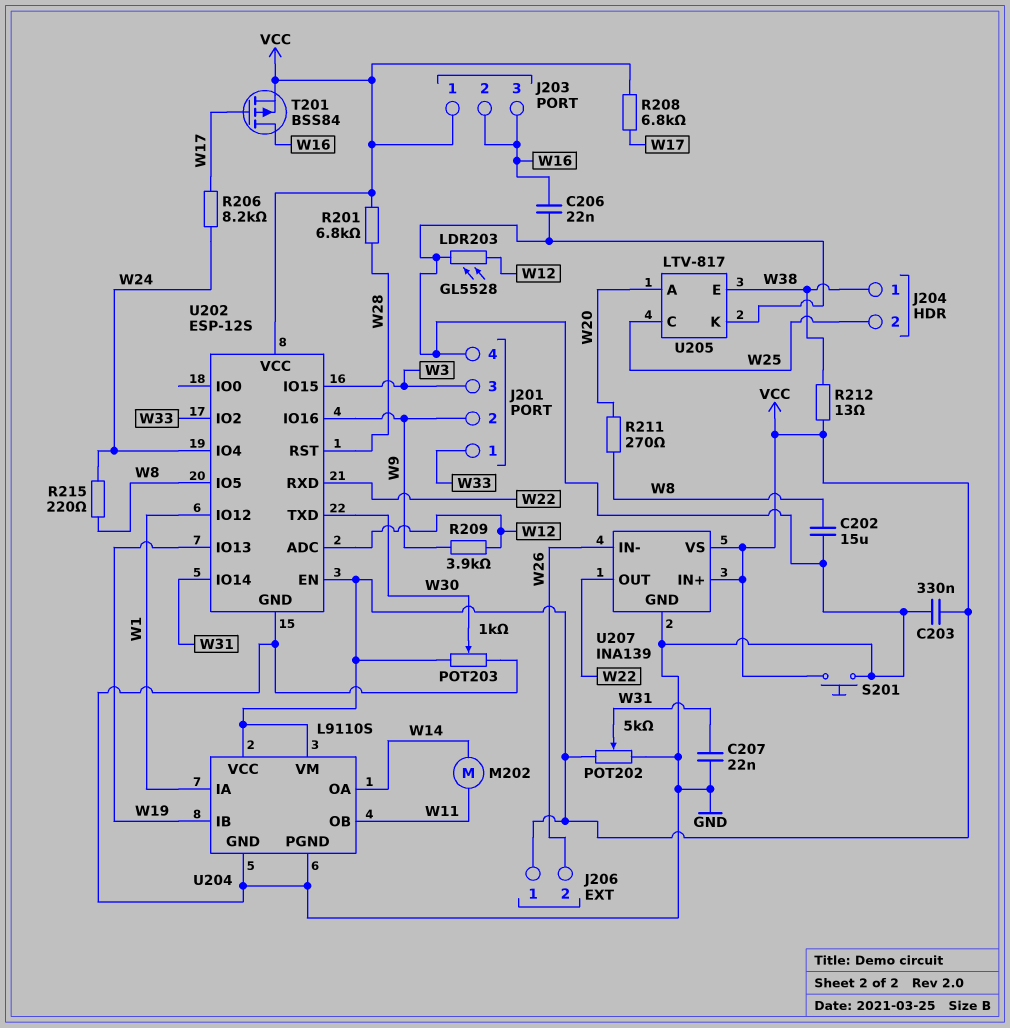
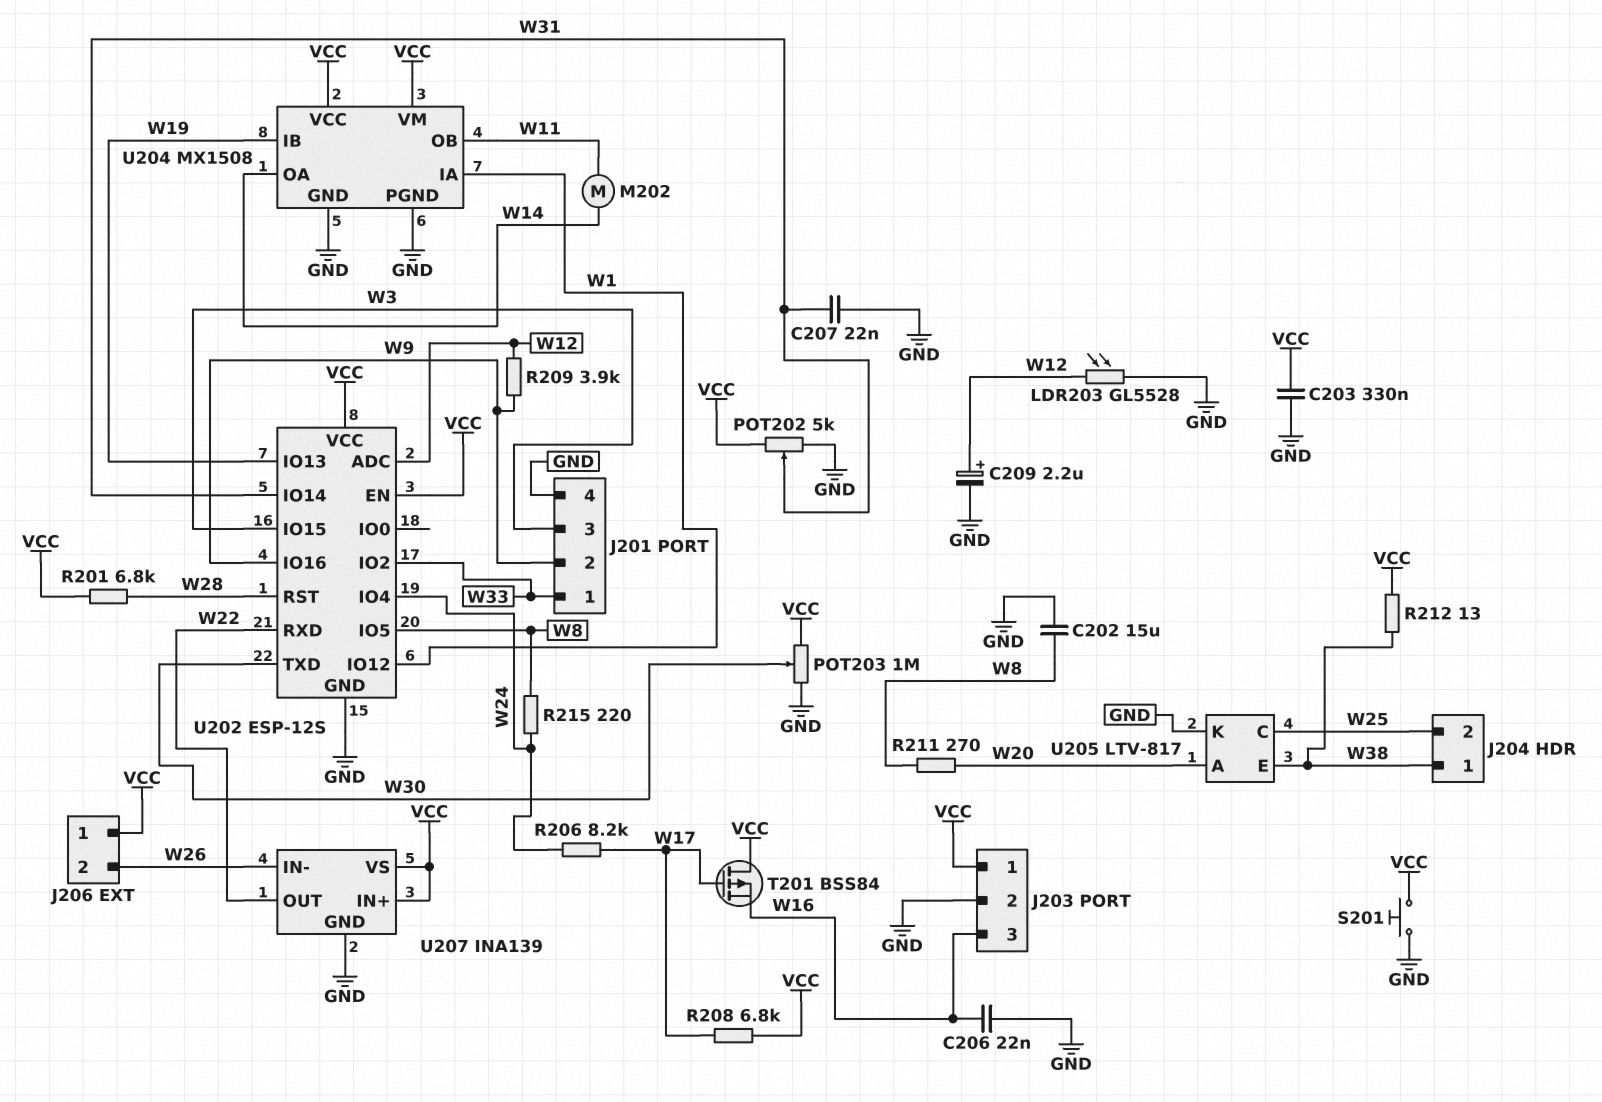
C209: none -> 2.2uF (plus W12, minus GND)
J203 pin 2: W16 -> GND
POT203: 1k (GND, VCC, wiper W30) -> 1M (GND, VCC, wiper W30)
T201: PMOS BSS84 (G W17, D W16, S VCC) -> PMOS BSS84 (G W17, D VCC, S W16)
U204: L9110S -> MX1508

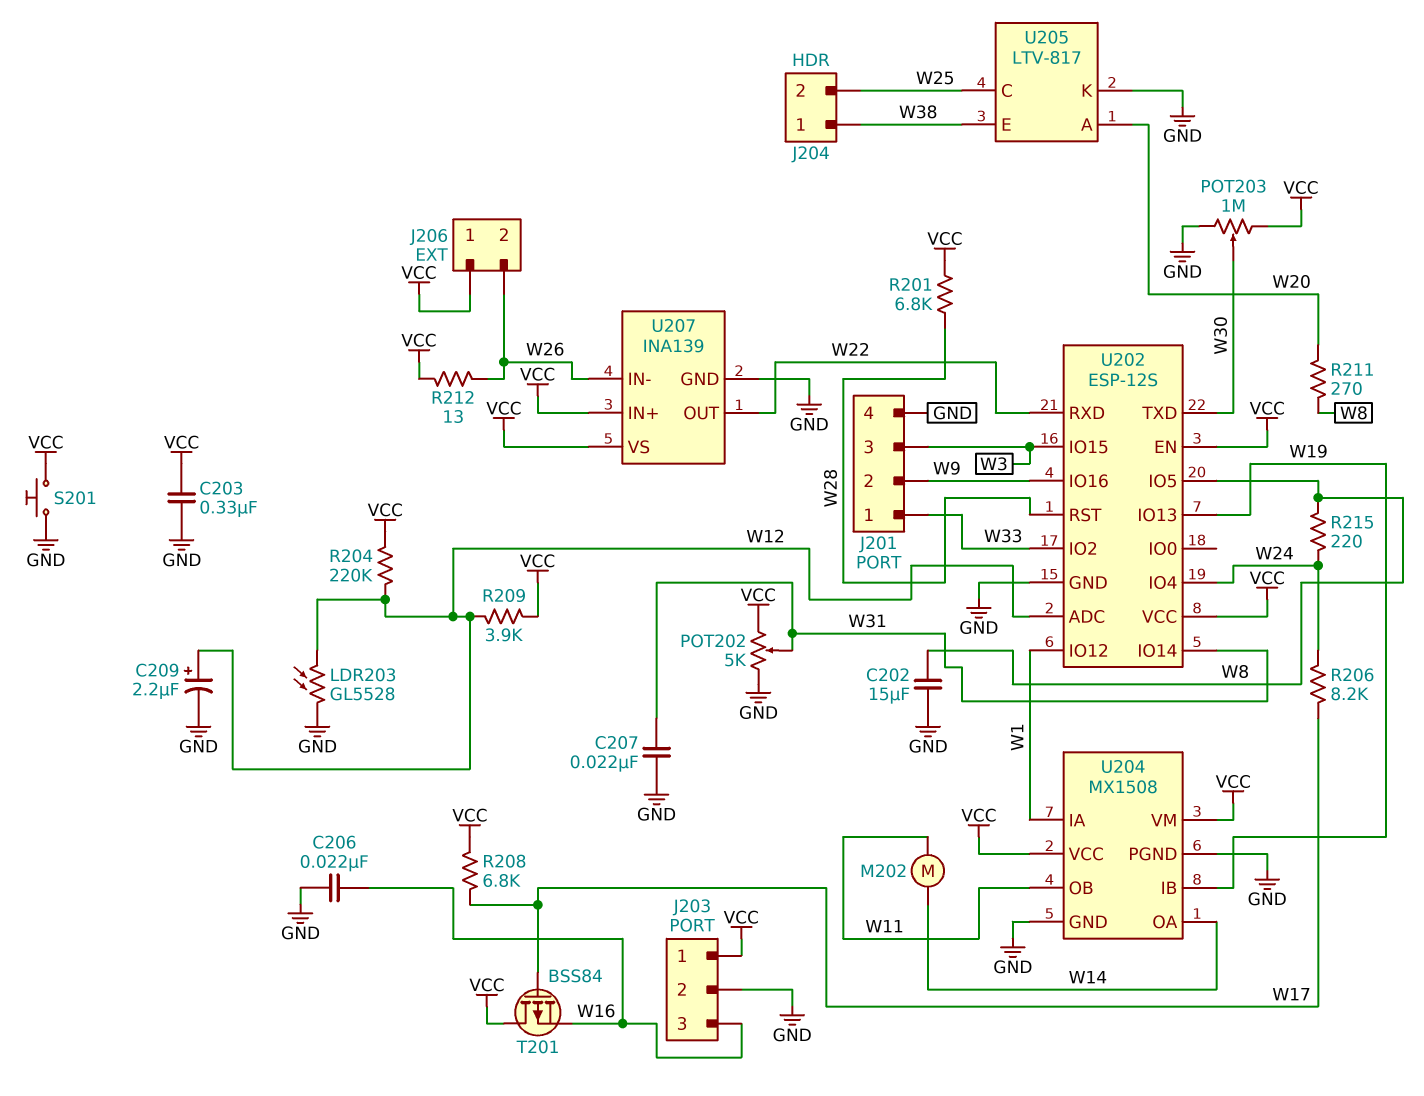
R204: none -> 220k (VCC, W12)
R209: 3.9k (W9, W12) -> 3.9k (VCC, W12)
R212: 13 (VCC, W38) -> 13 (VCC, W26)

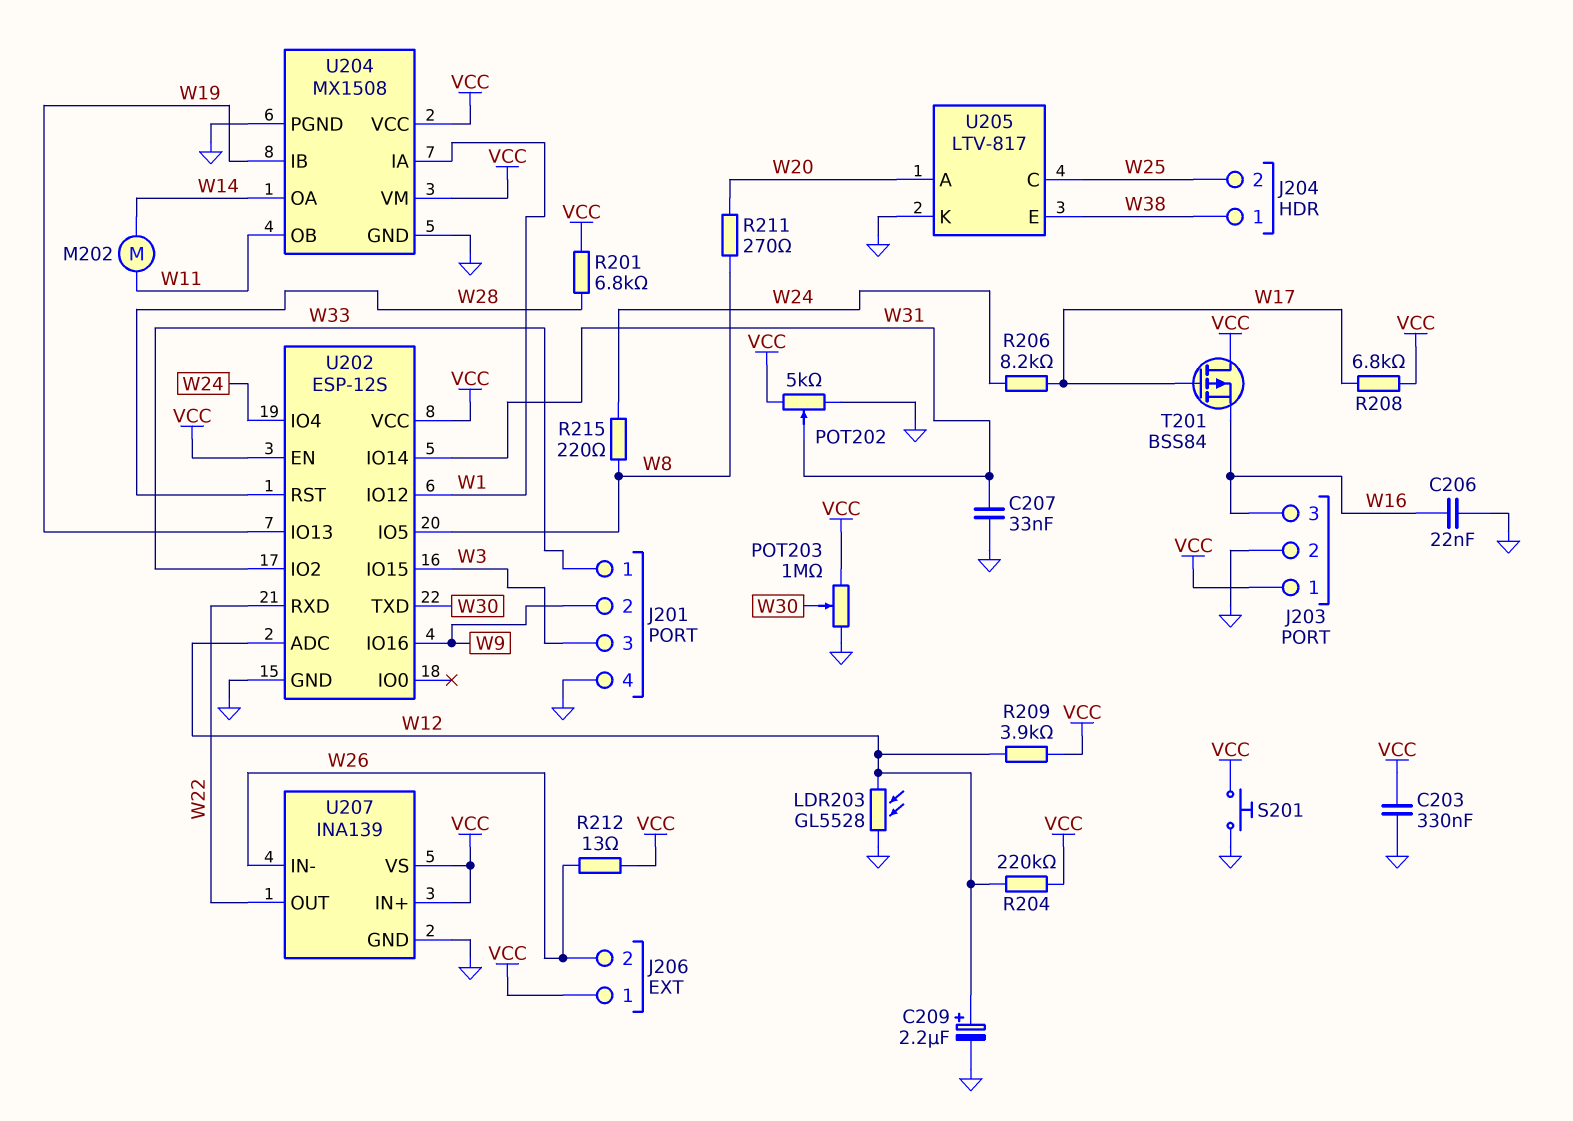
C202: 15uF (GND, W8) -> none
C207: 22nF (GND, W31) -> 33nF (GND, W31)

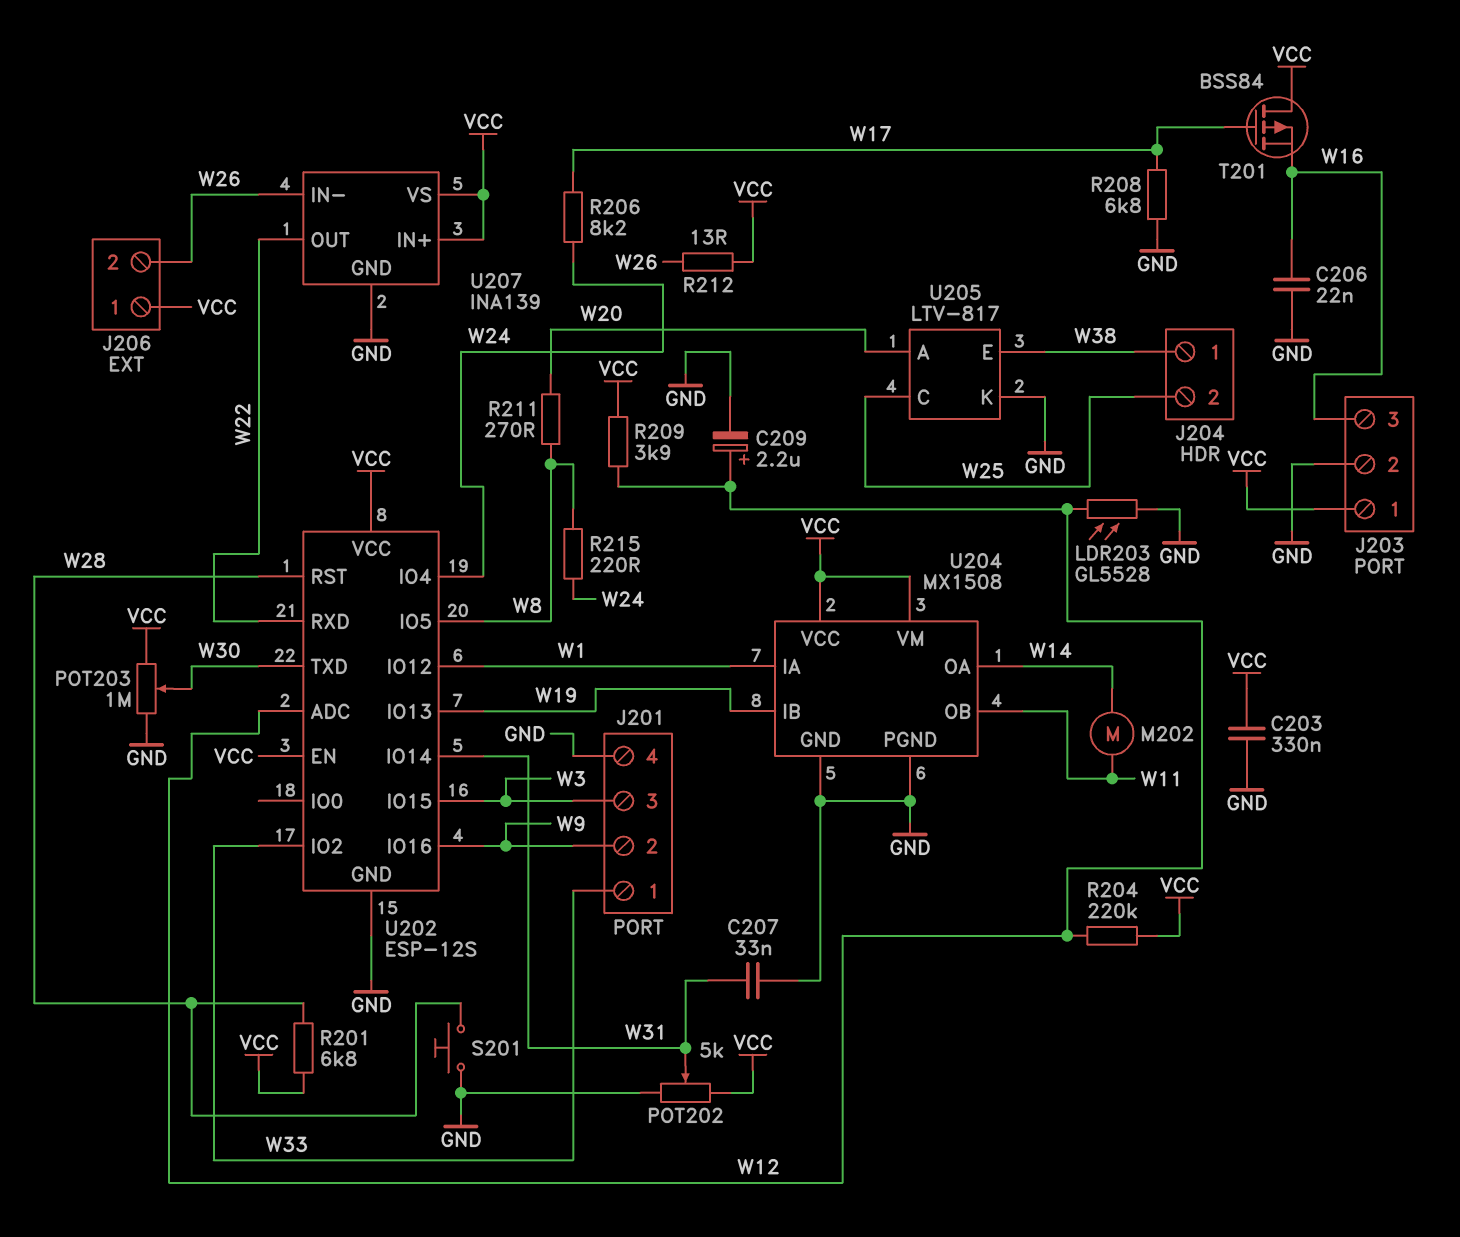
R208: 6.8k (VCC, W17) -> 6.8k (GND, W17)
S201: button (GND, VCC) -> button (GND, W28)

